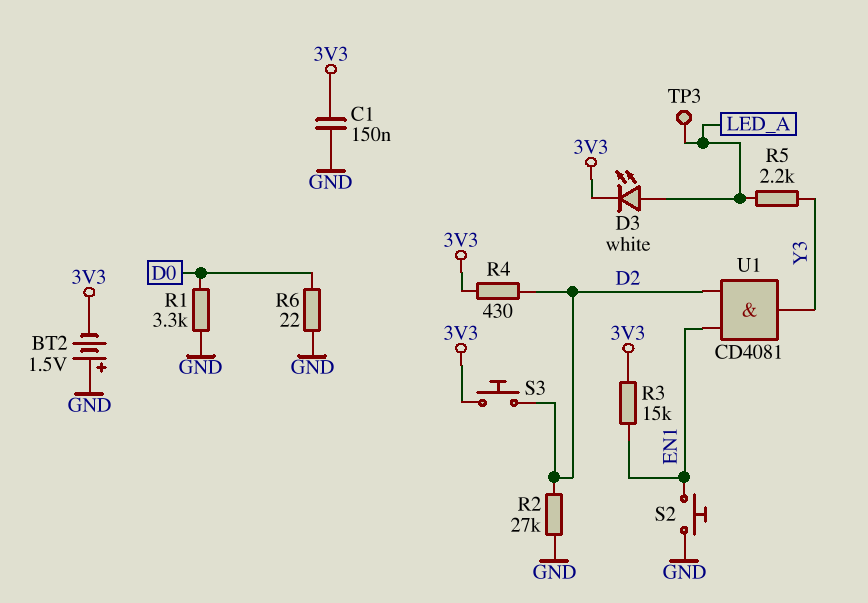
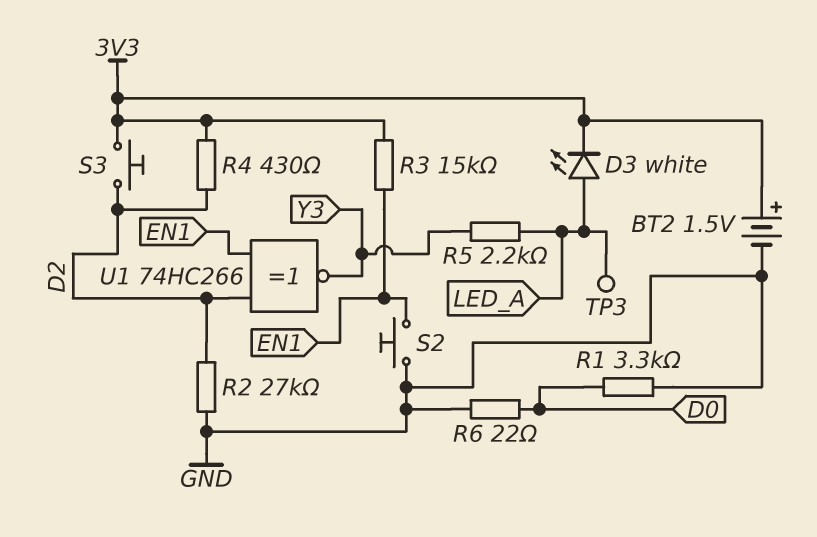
BT2: 1.5V (plus GND, minus 3V3) -> 1.5V (plus 3V3, minus GND)
C1: 150nF (3V3, GND) -> none
U1: AND CD4081 (in D2, in EN1, out Y3) -> XNOR 74HC266 (in D2, in EN1, out Y3)

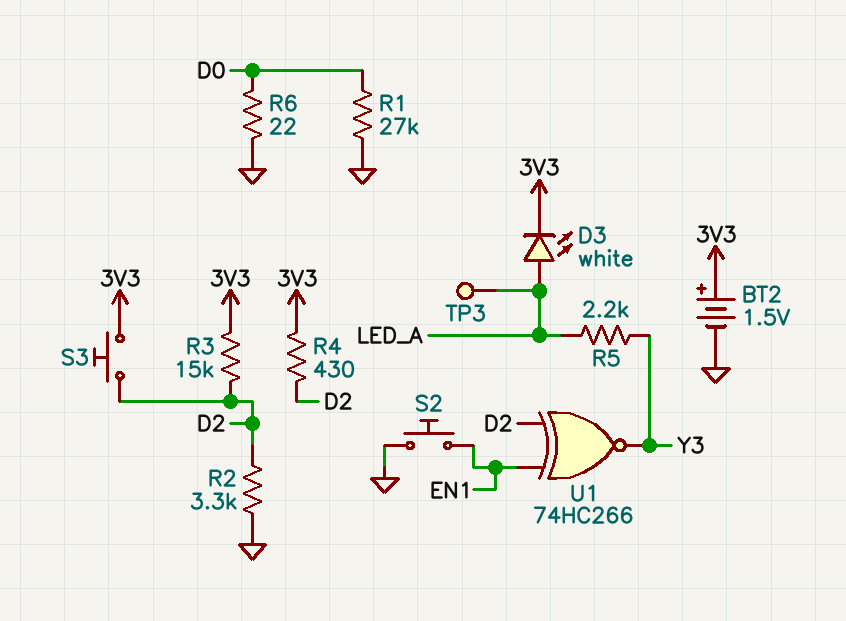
R1: 3.3k (D0, GND) -> 27k (D0, GND)
R2: 27k (D2, GND) -> 3.3k (D2, GND)
R3: 15k (3V3, EN1) -> 15k (3V3, D2)

